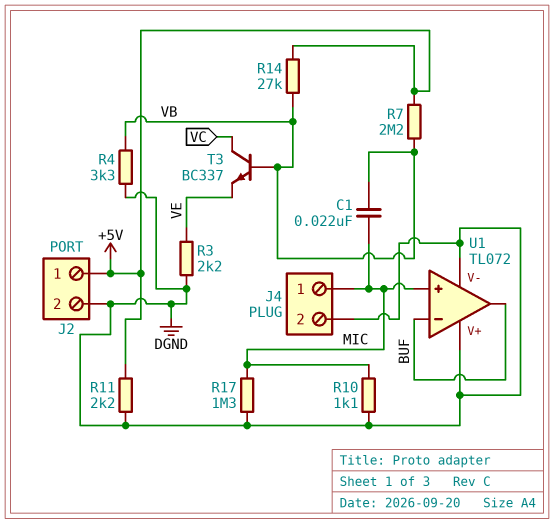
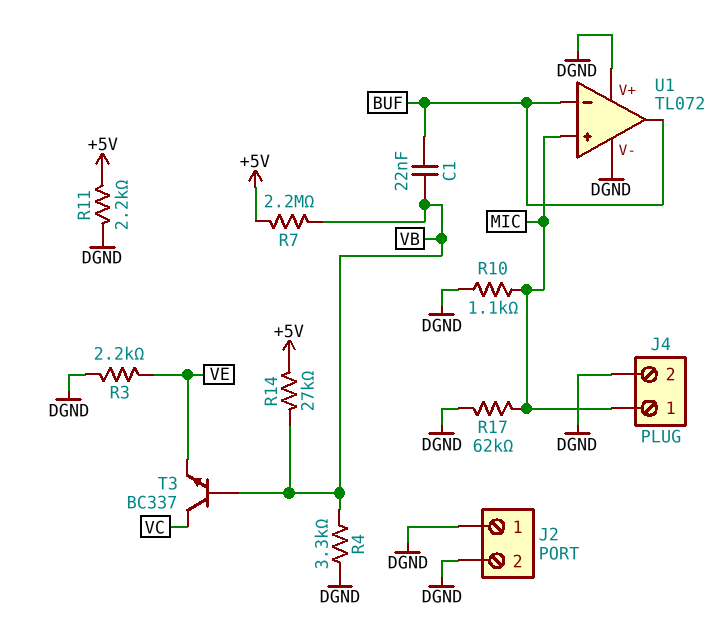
C1: 22nF (MIC, VB) -> 22nF (BUF, VB)
J2 pin 1: +5V -> DGND
R17: 1.3M (DGND, MIC) -> 62k (DGND, MIC)

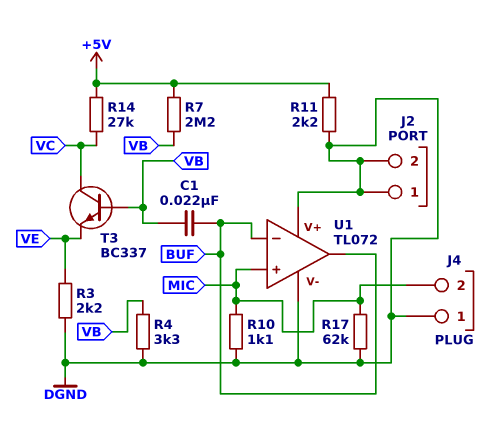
J4 pin 1: MIC -> DGND
J4 pin 2: DGND -> MIC
R14: 27k (+5V, VB) -> 27k (+5V, VC)

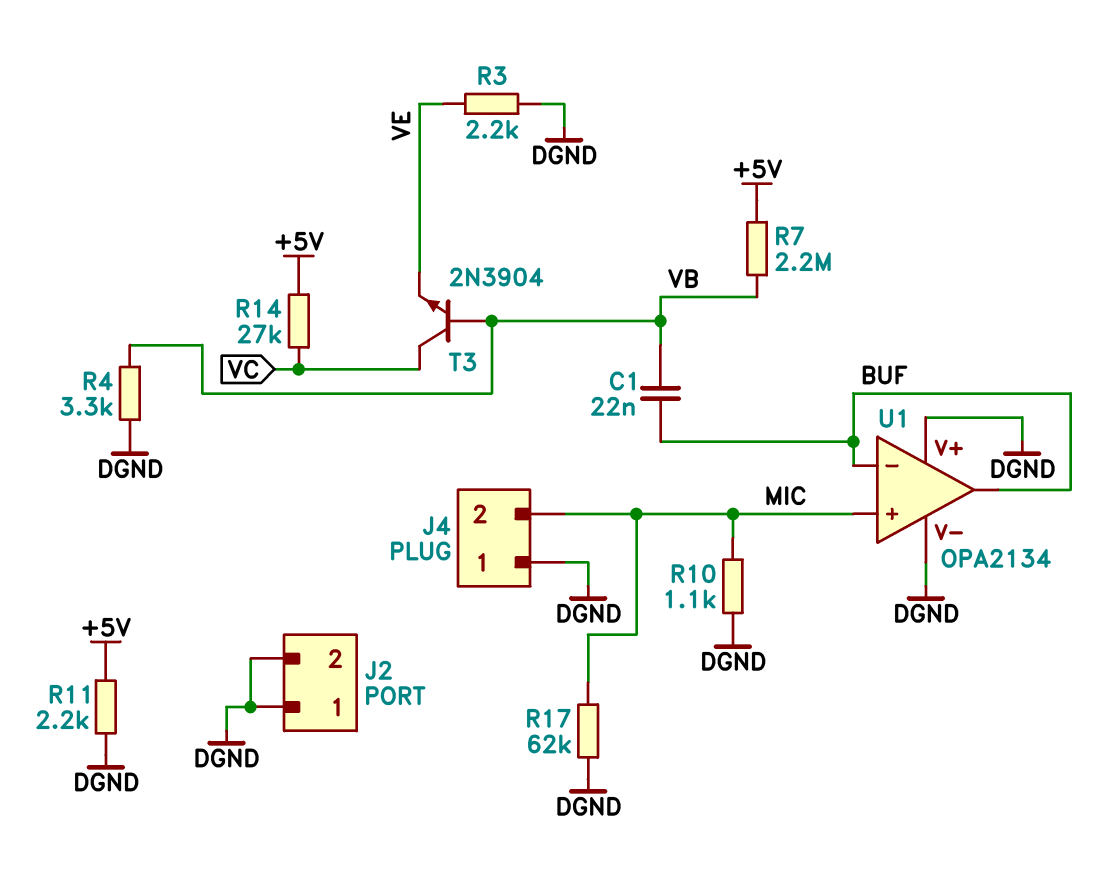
T3: NPN BC337 (B VB, C VC, E VE) -> NPN 2N3904 (B VB, C VC, E VE)
U1: TL072 -> OPA2134

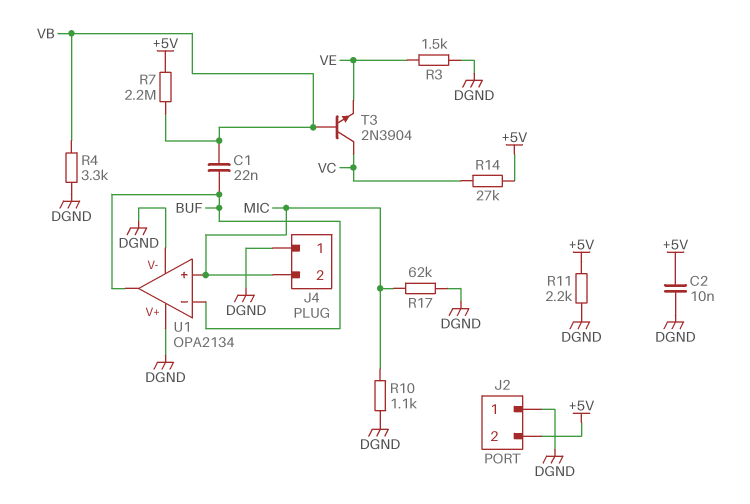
C2: none -> 10nF (+5V, DGND)
J2 pin 2: DGND -> +5V
R3: 2.2k (DGND, VE) -> 1.5k (DGND, VE)

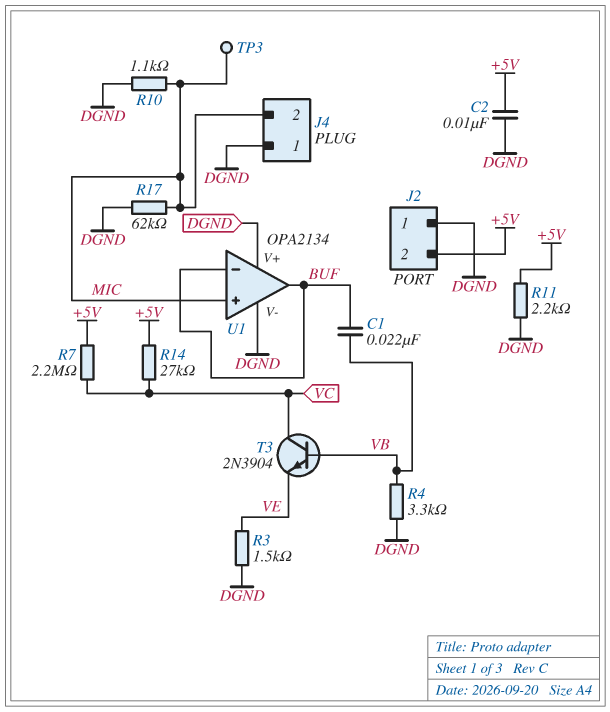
R7: 2.2M (+5V, VB) -> 2.2M (+5V, VC)
TP3: none -> test point (MIC)

